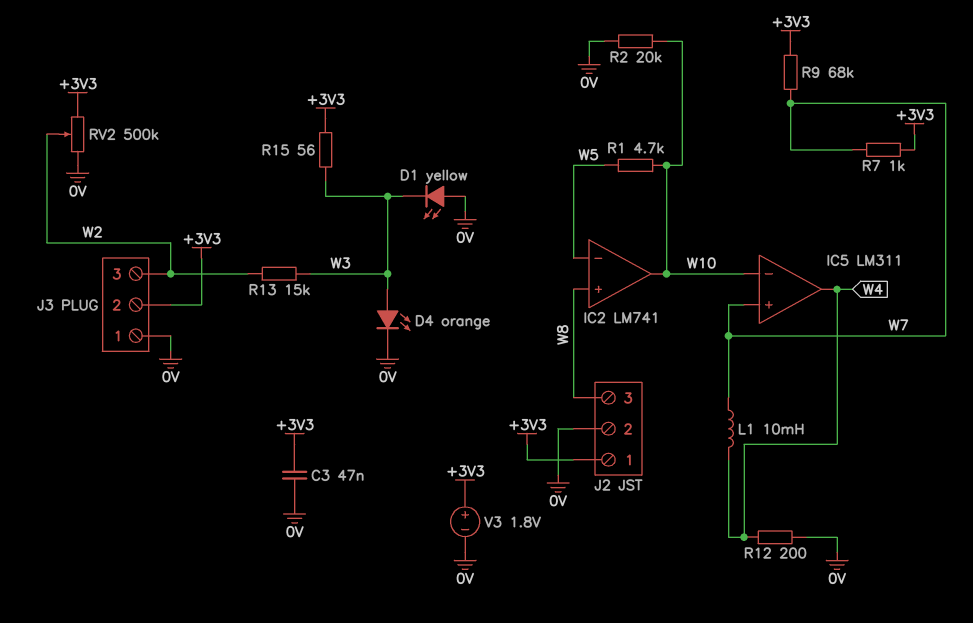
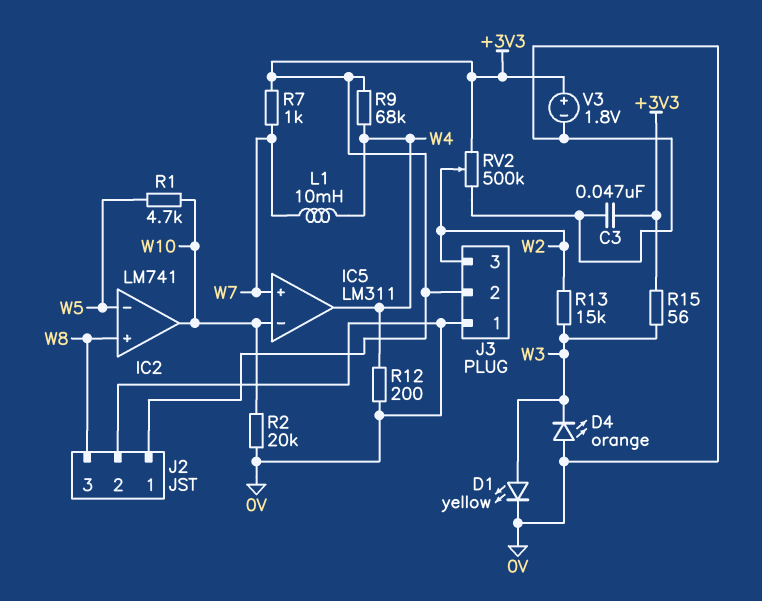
D1: LED yellow (A 0V, K W3) -> LED yellow (A W3, K 0V)
D4: LED orange (A W3, K 0V) -> LED orange (A 0V, K W3)
R9: 68k (+3V3, W7) -> 68k (+3V3, W4)

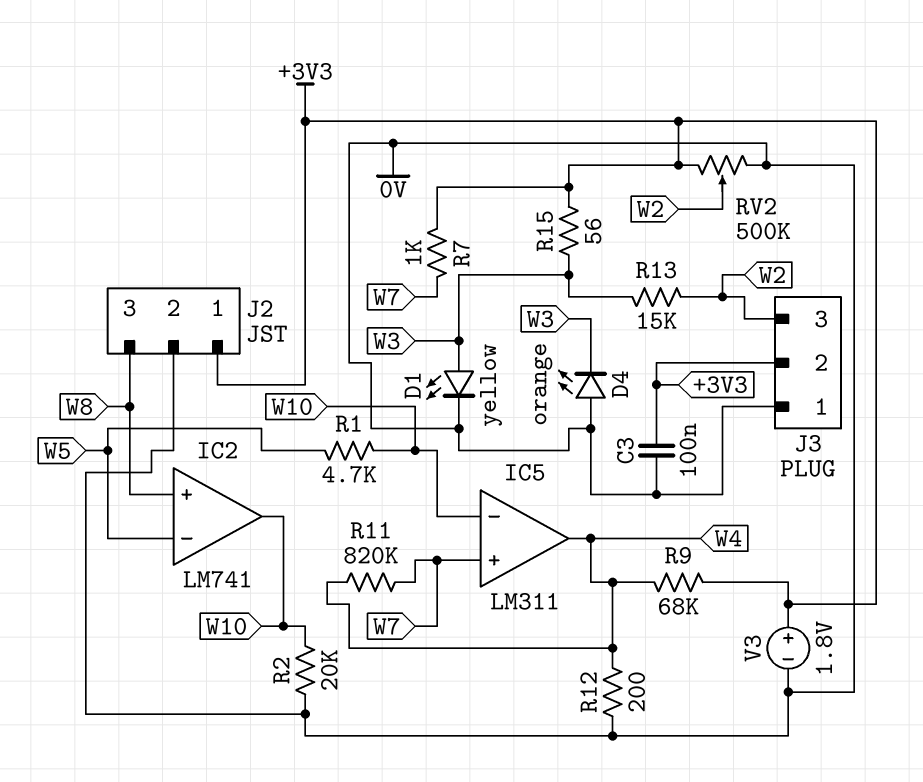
C3: 47nF (+3V3, 0V) -> 100nF (+3V3, 0V)
L1: 10mH (W4, W7) -> none
R11: none -> 820k (W4, W7)

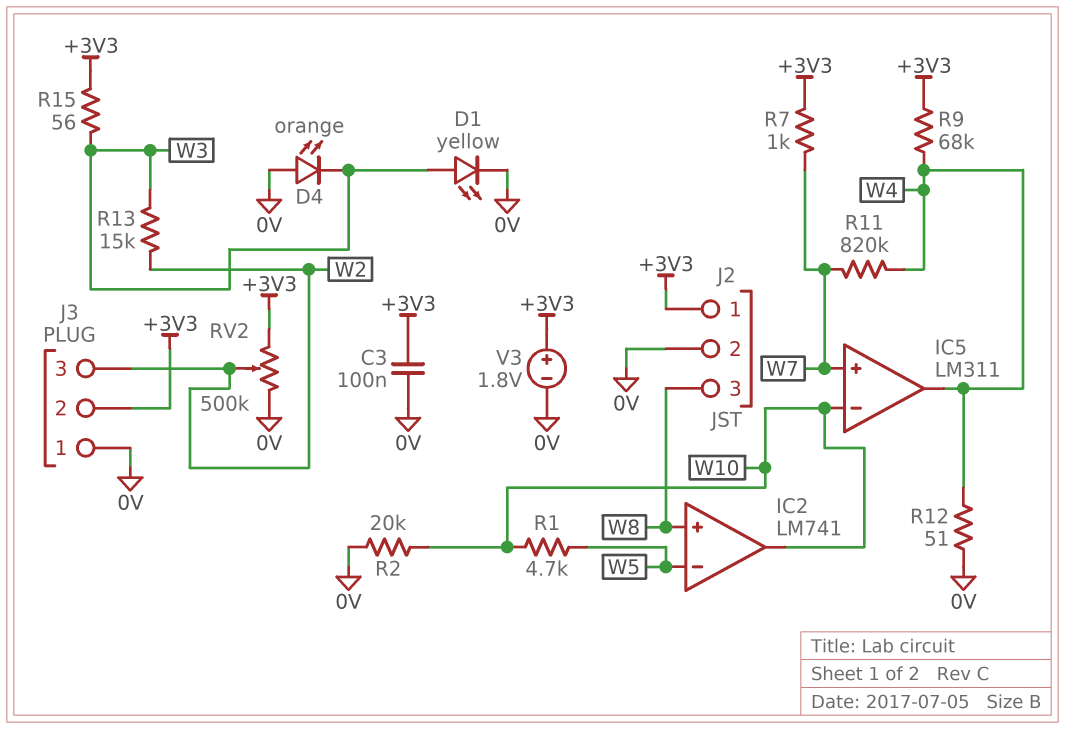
R12: 200 (0V, W4) -> 51 (0V, W4)

